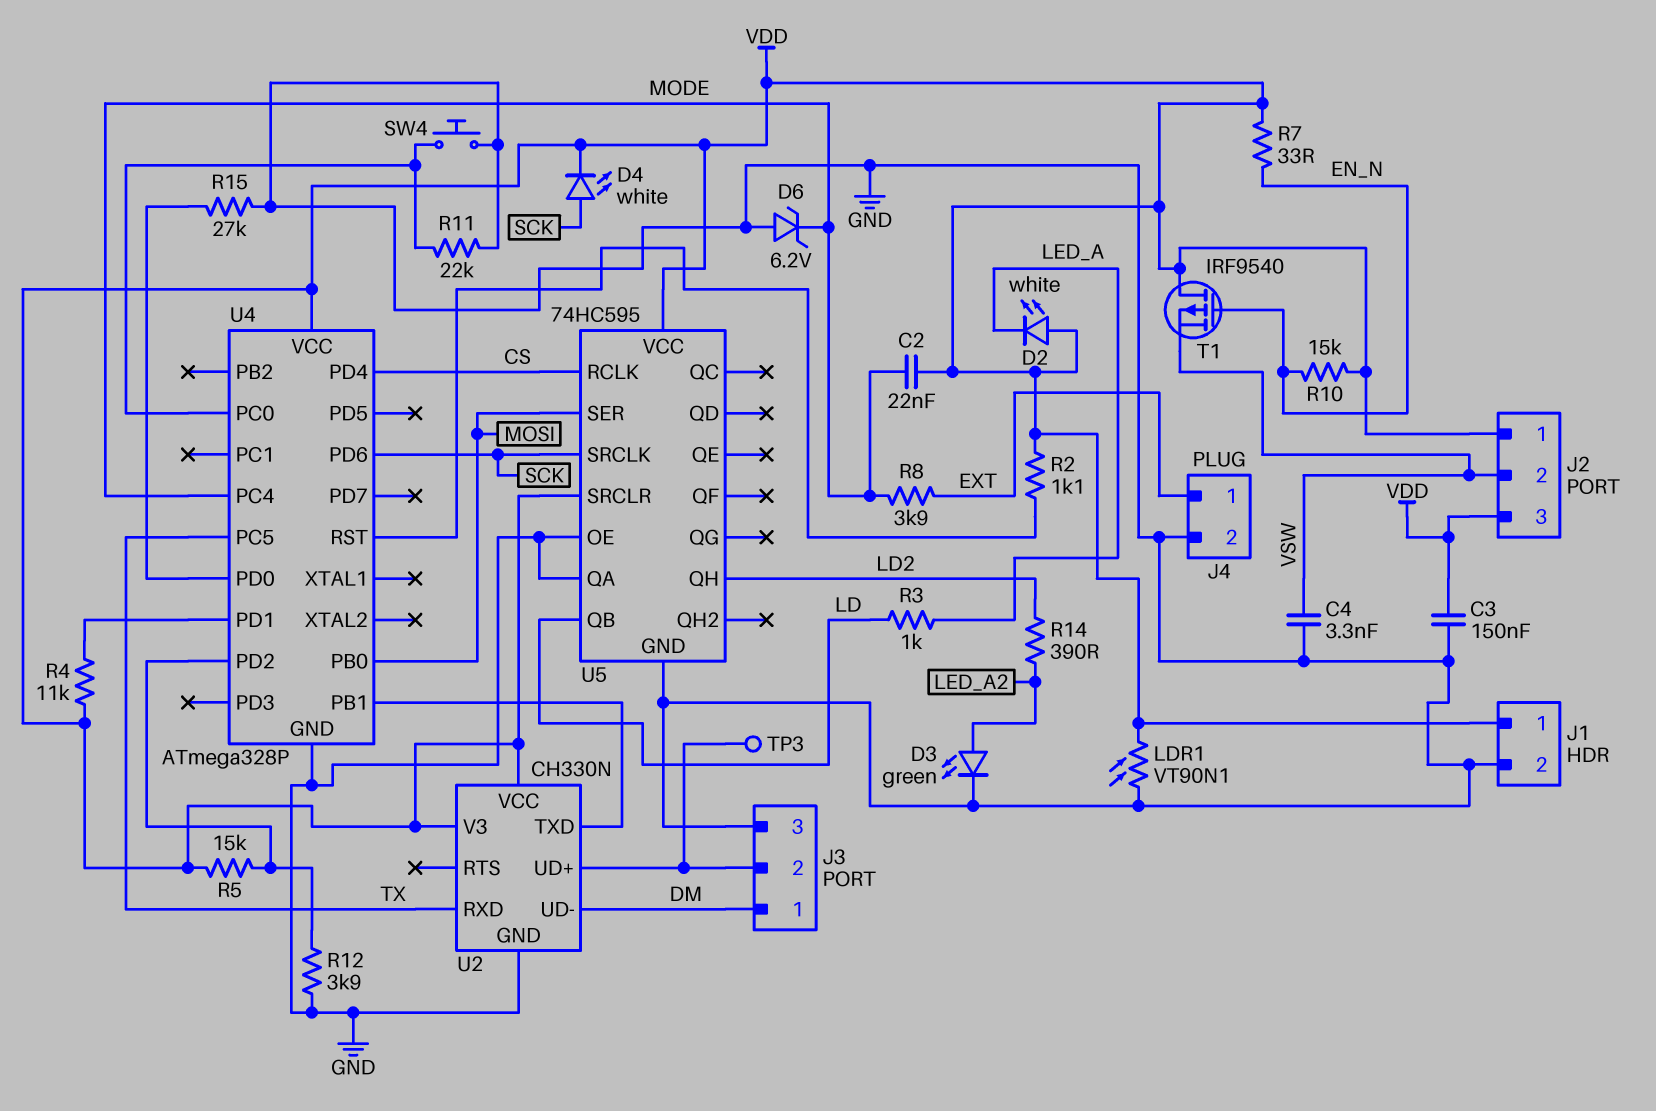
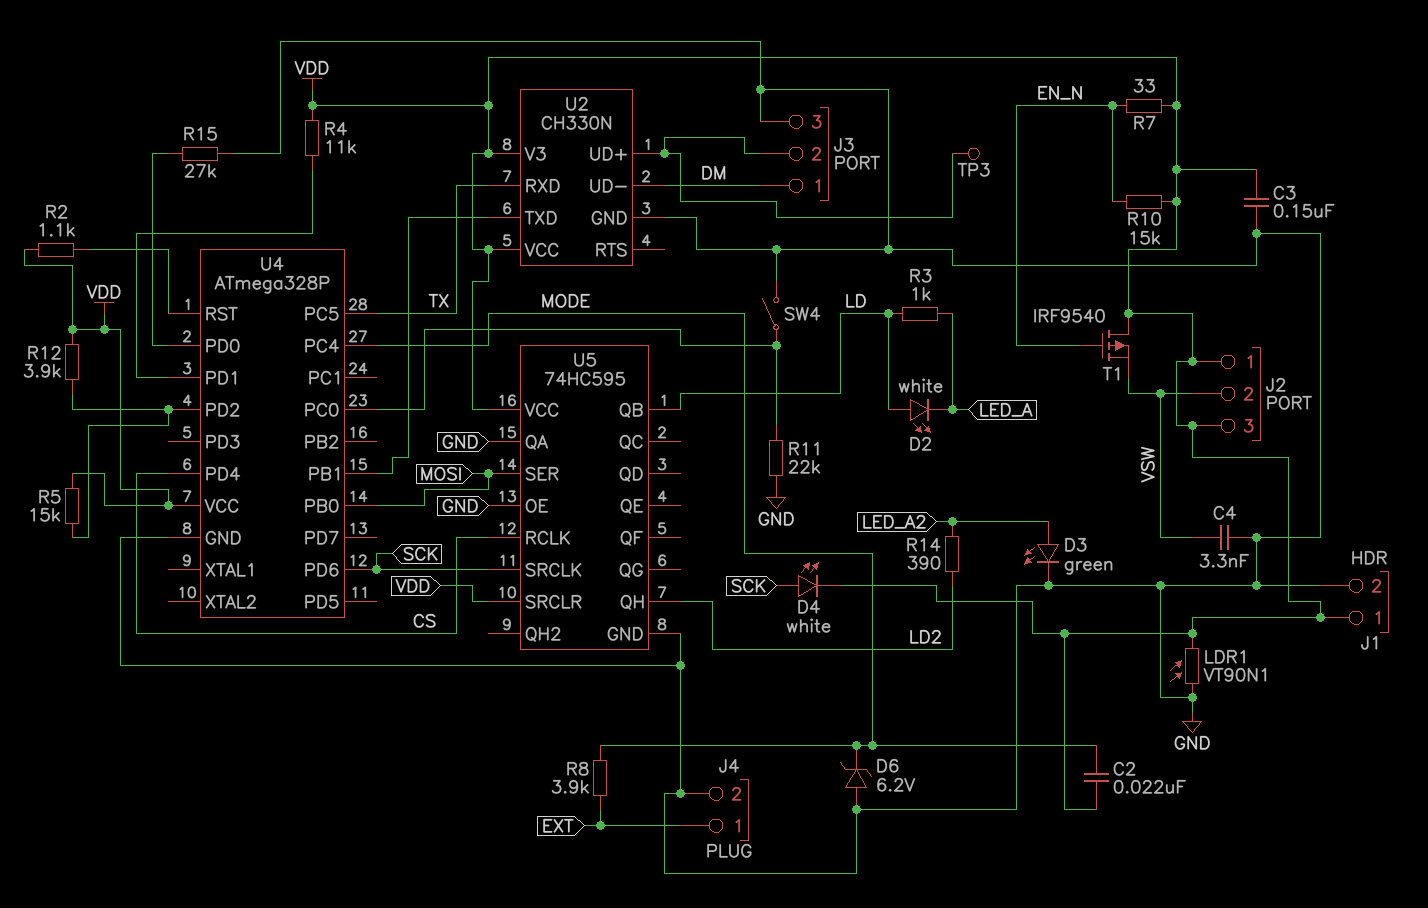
D2: LED white (A VDD, K LED_A) -> LED white (A LD, K LED_A)
R12: 3.9k (GND, U4/PD2) -> 3.9k (U4/PD2, VDD)
SW4: button (GND, U4/PC0) -> switch (GND, U4/PC0)

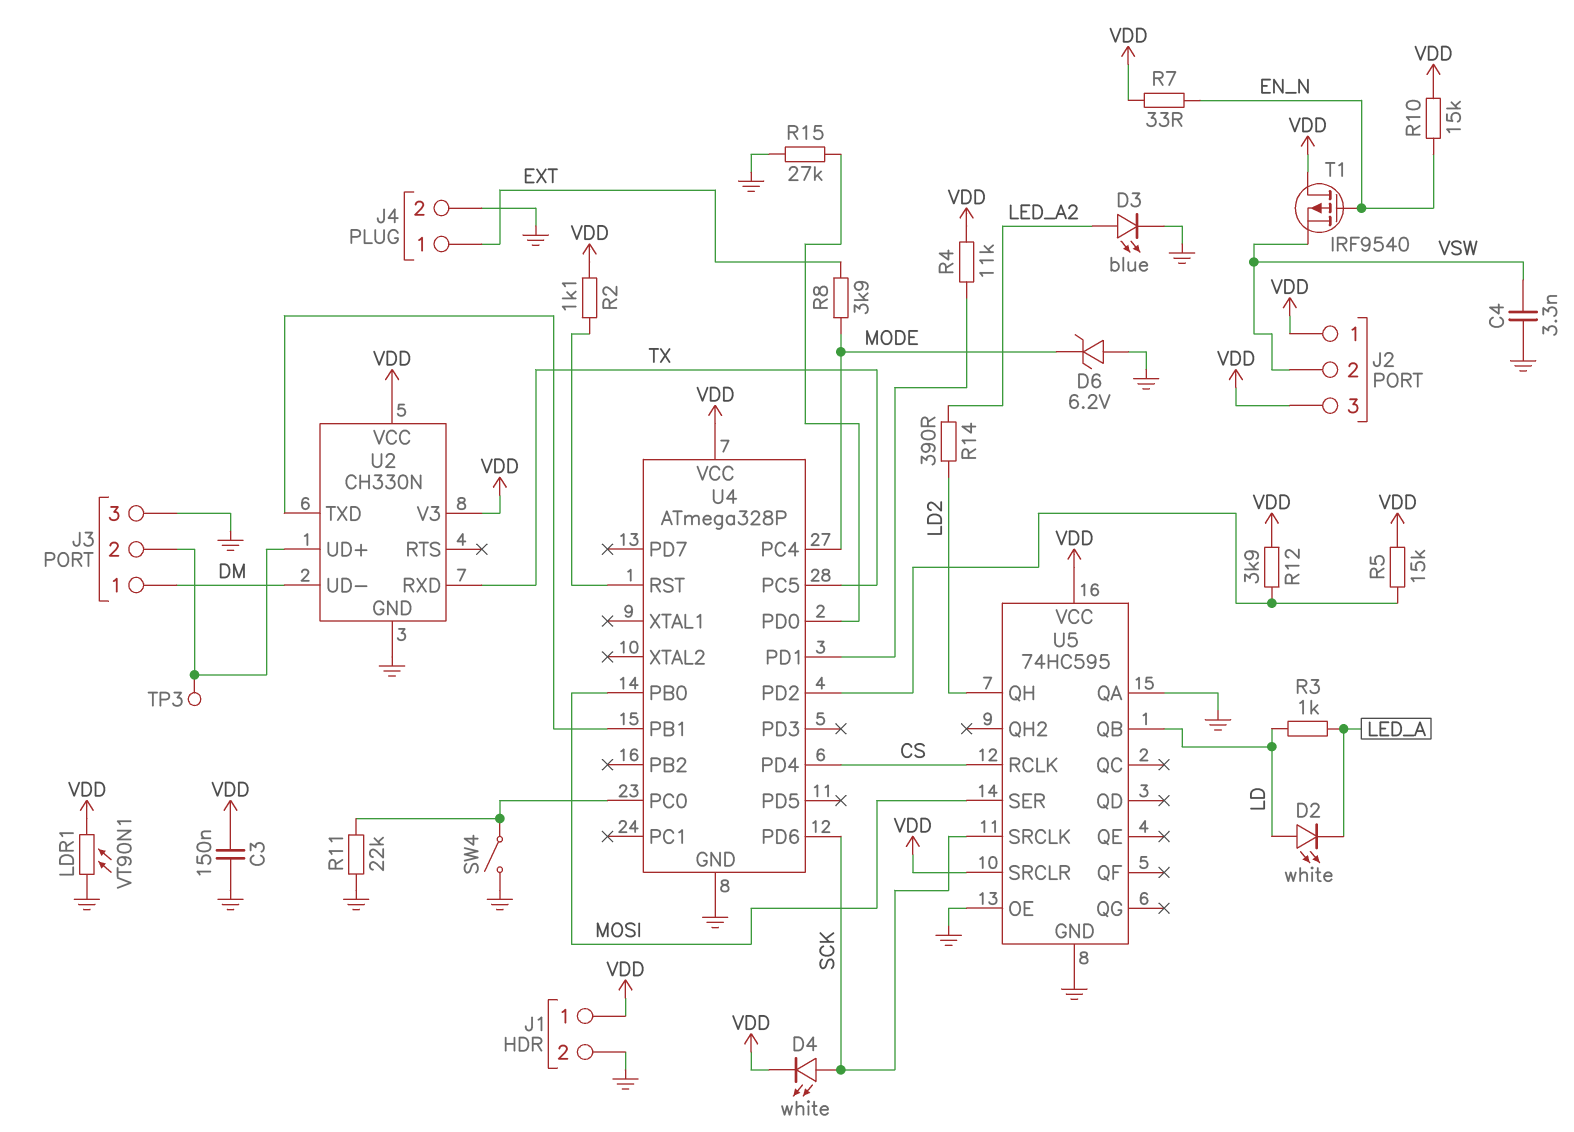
C2: 22nF (MODE, VDD) -> none
D3: LED green (A LED_A2, K GND) -> LED blue (A LED_A2, K GND)

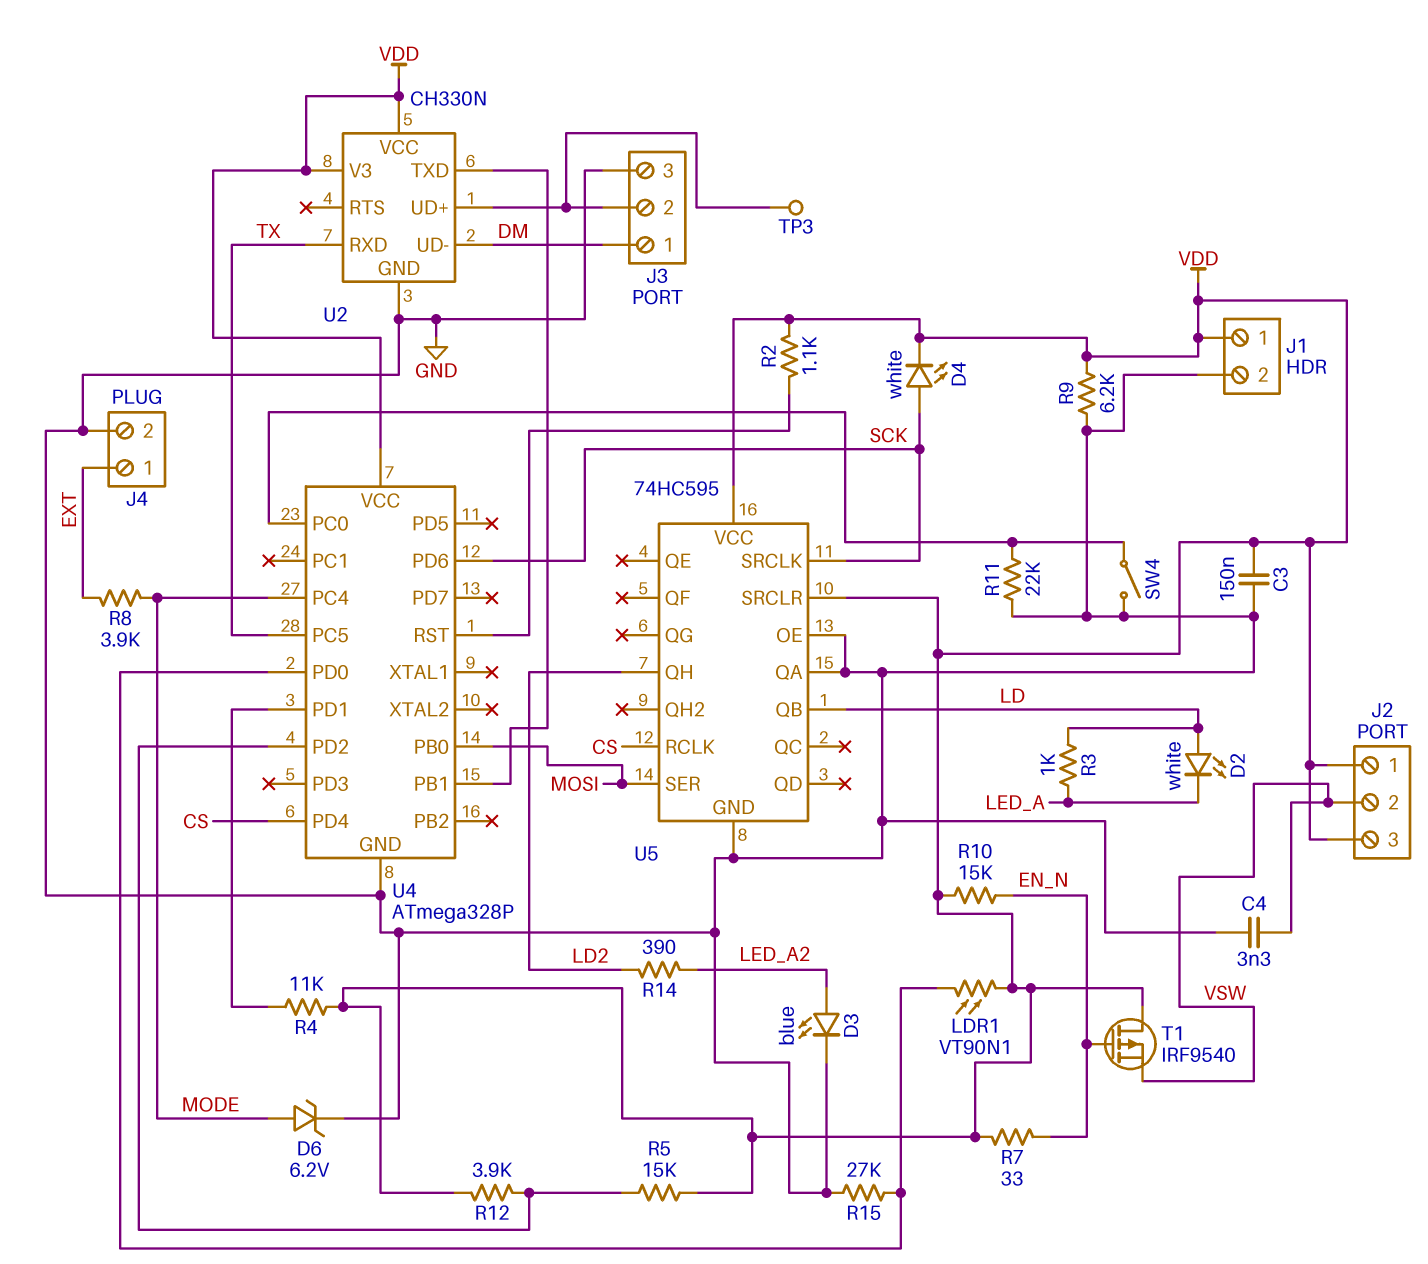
D6: zener 6.2V (A GND, K MODE) -> zener 6.2V (A MODE, K GND)
LDR1: VT90N1 (GND, VDD) -> VT90N1 (U4/PD0, VDD)
R9: none -> 6.2k (GND, VDD)

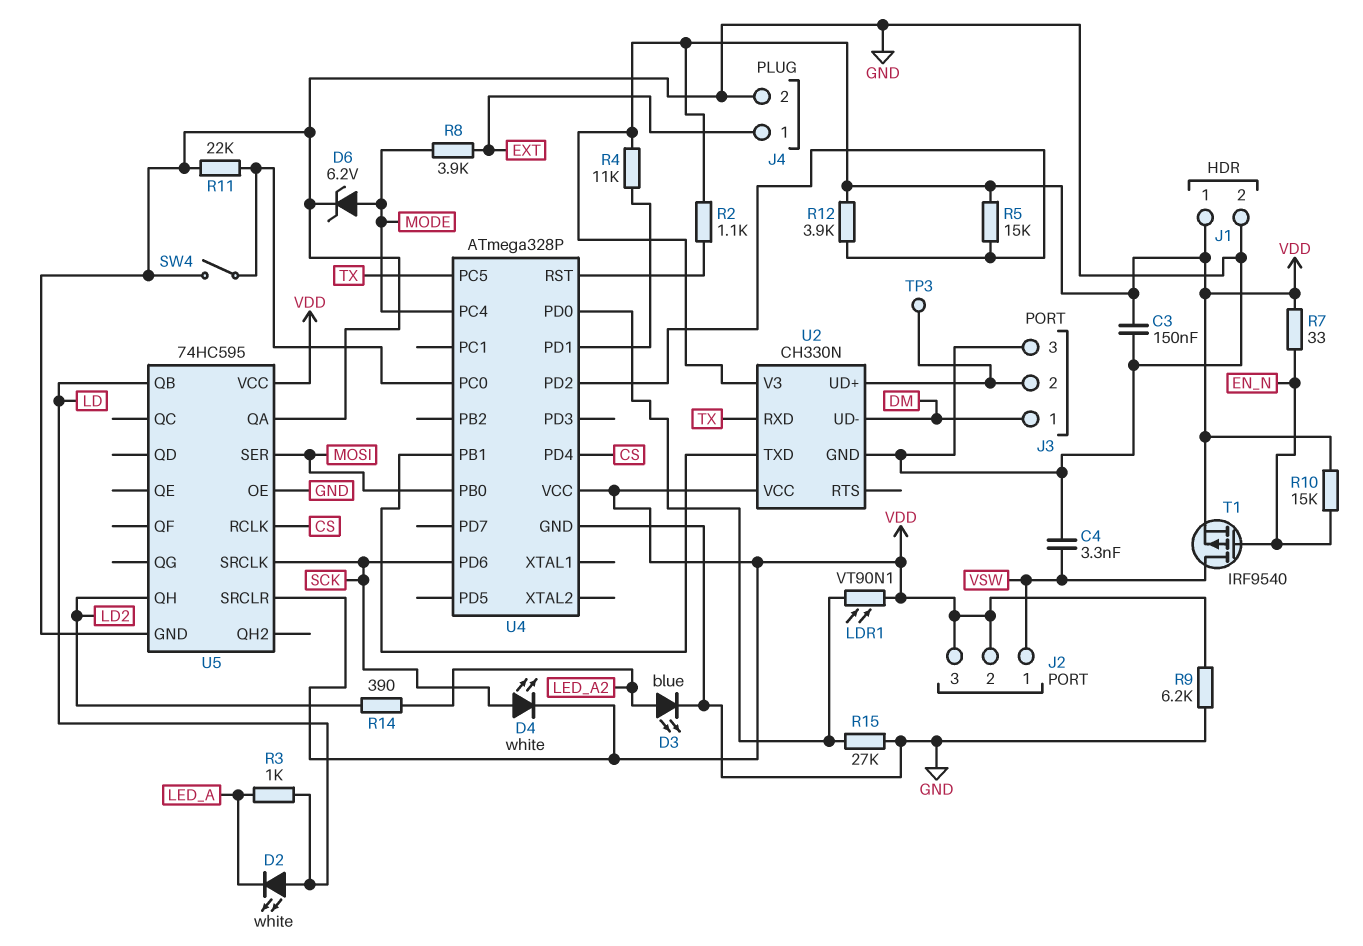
J2 pin 1: VDD -> VSW
J2 pin 2: VSW -> VDD
T1: PMOS IRF9540 (G EN_N, D VDD, S VSW) -> PMOS IRF9540 (G EN_N, D VSW, S VDD)

